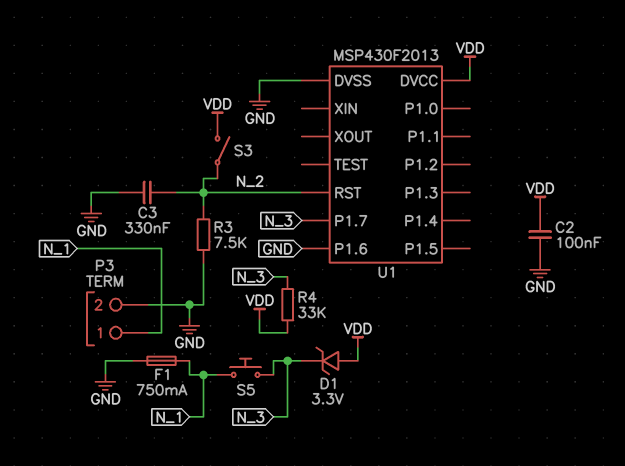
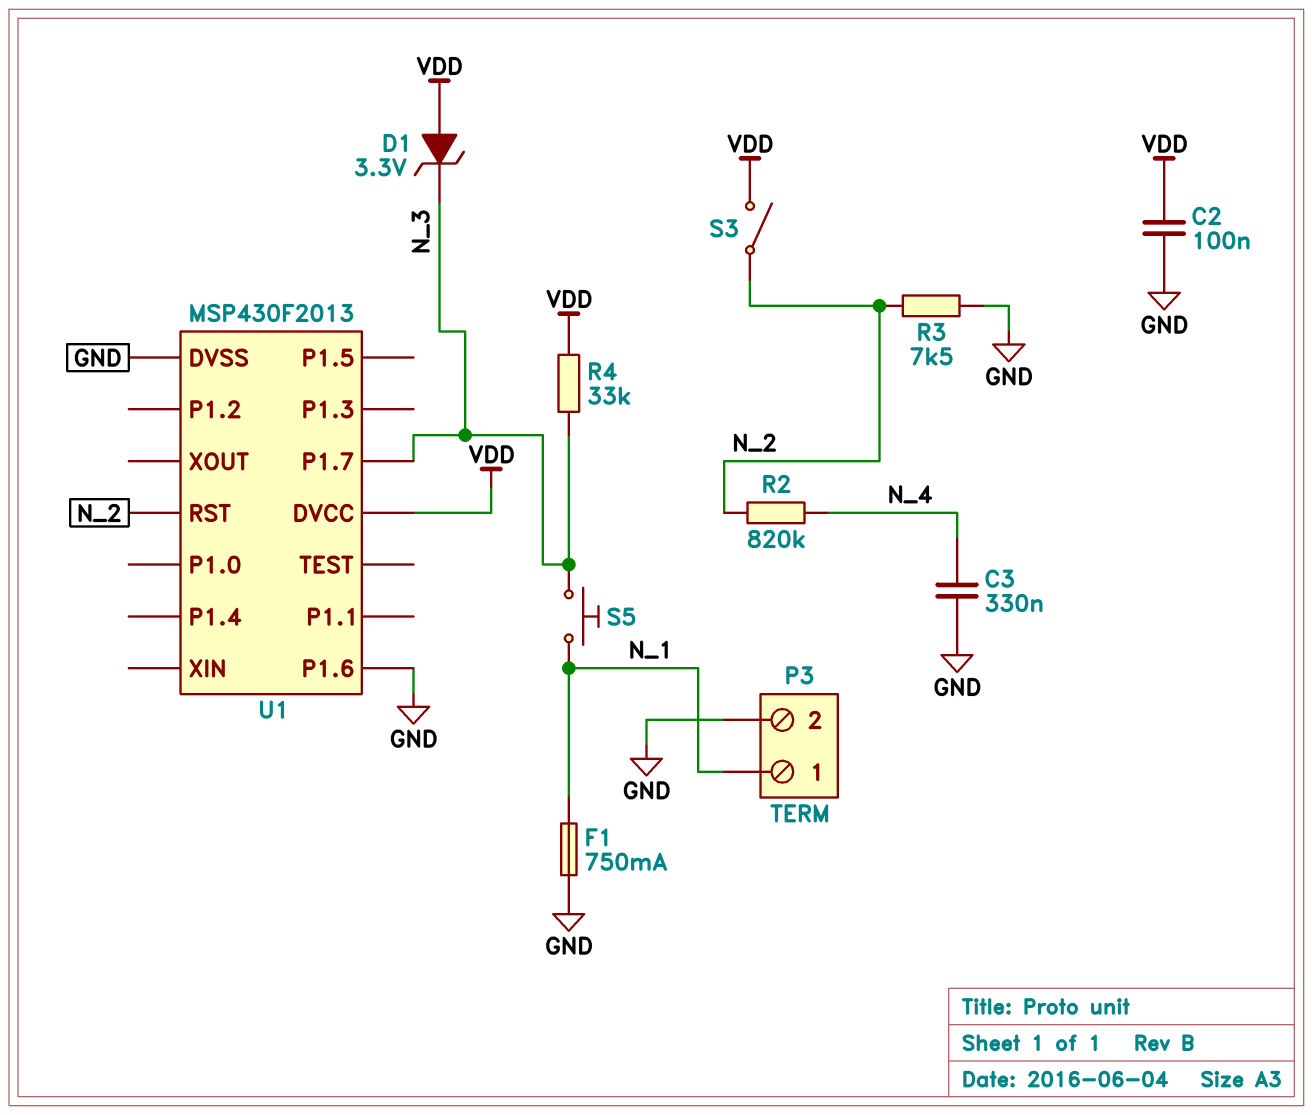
C3: 330nF (GND, N_2) -> 330nF (GND, N_4)
R2: none -> 820k (N_2, N_4)

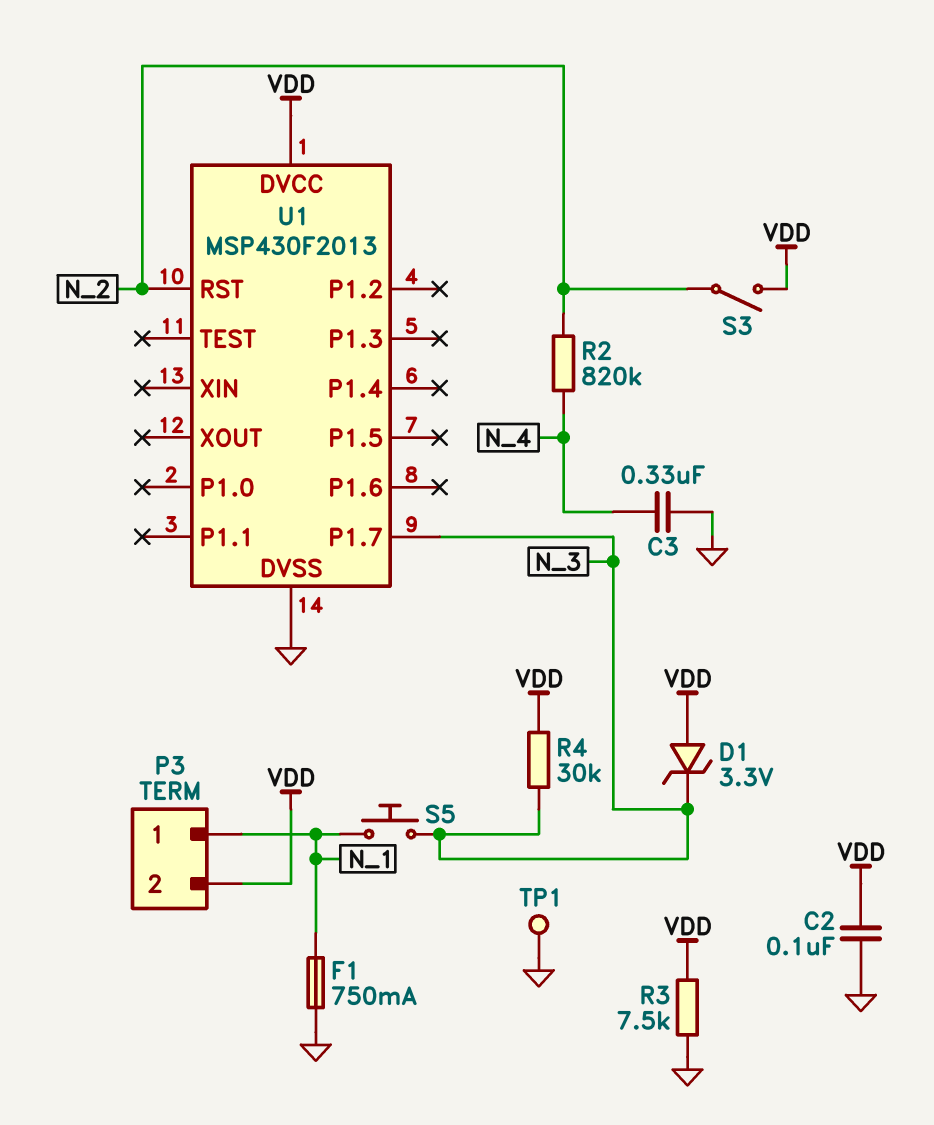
P3 pin 2: GND -> VDD
R3: 7.5k (GND, N_2) -> 7.5k (GND, VDD)
R4: 33k (N_3, VDD) -> 30k (N_3, VDD)
TP1: none -> test point (GND)
U1 pin P1.6: GND -> none

